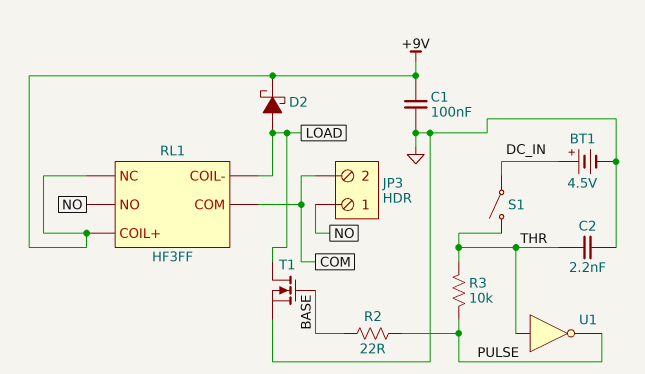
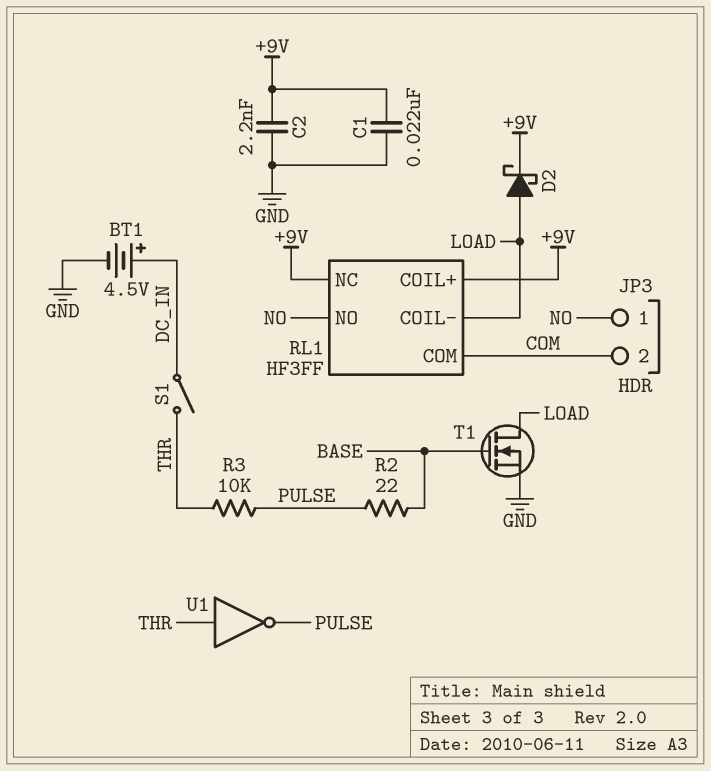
C1: 100nF (+9V, GND) -> 22nF (+9V, GND)
C2: 2.2nF (GND, THR) -> 2.2nF (+9V, GND)

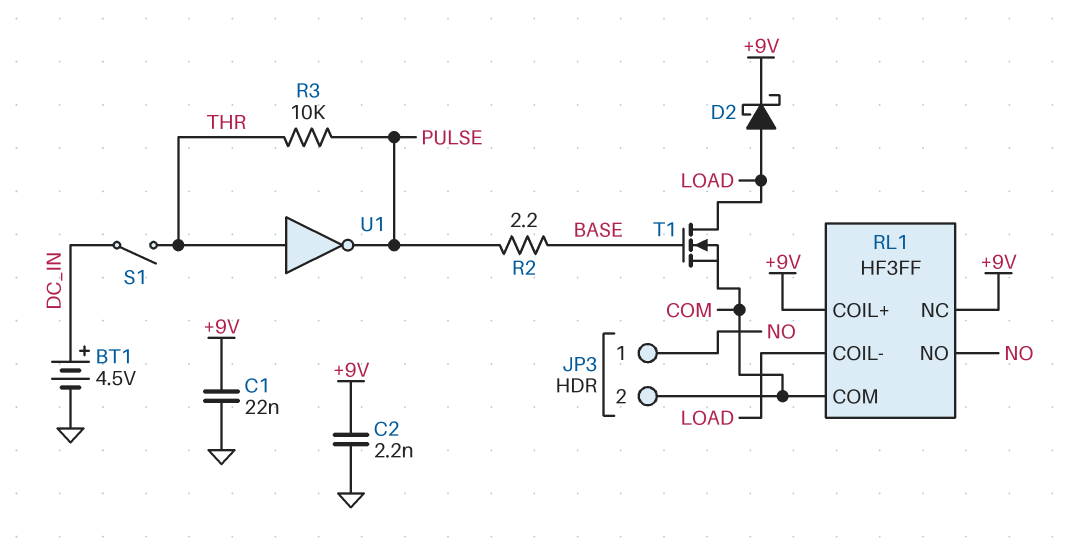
R2: 22 (BASE, PULSE) -> 2.2 (BASE, PULSE)
T1: NMOS (G BASE, D LOAD, S GND) -> NMOS (G BASE, D LOAD, S COM)

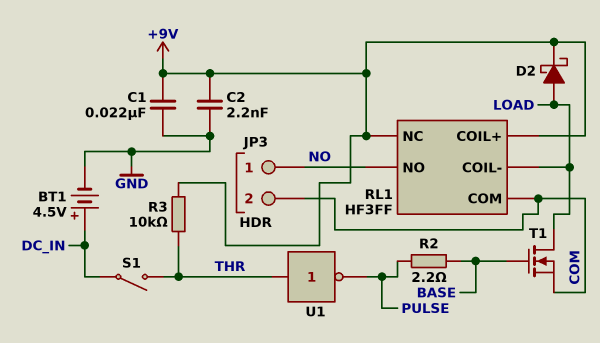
R3: 10k (PULSE, THR) -> 10k (+9V, THR)

